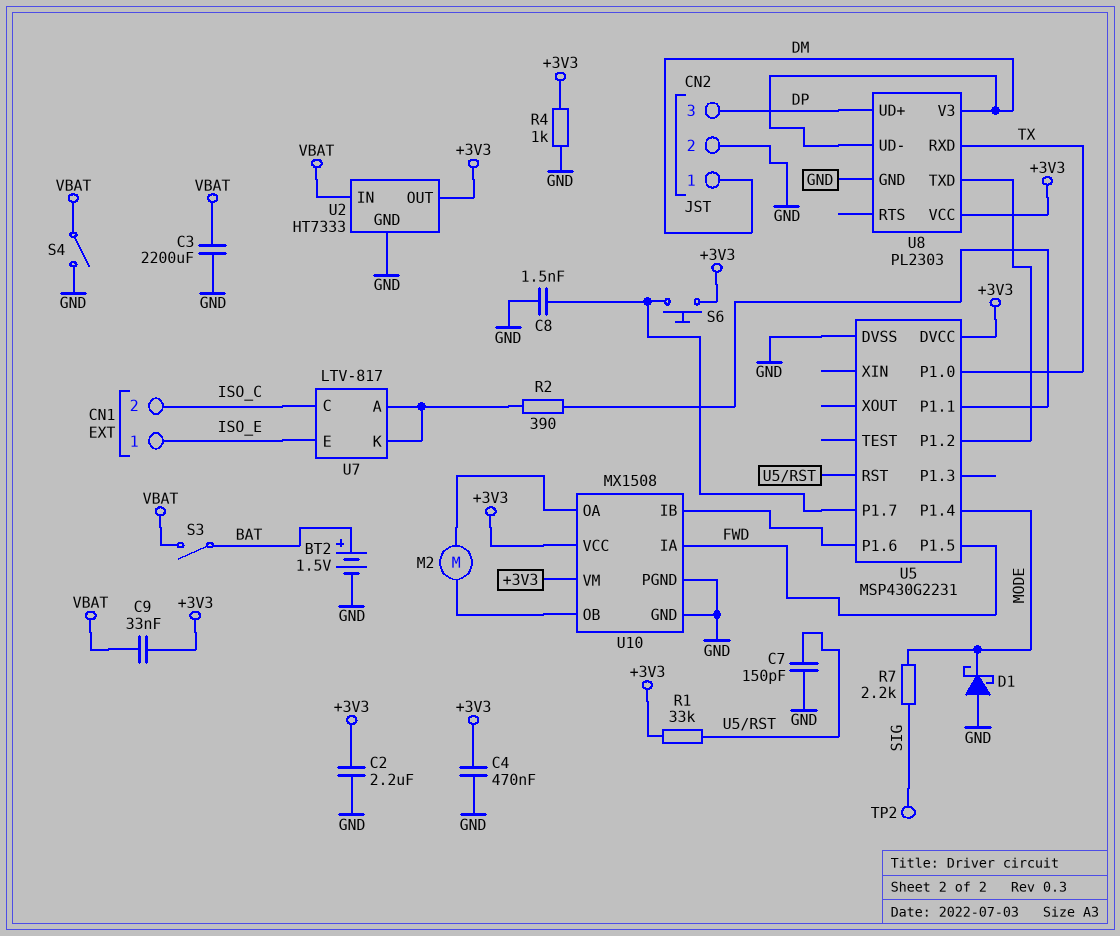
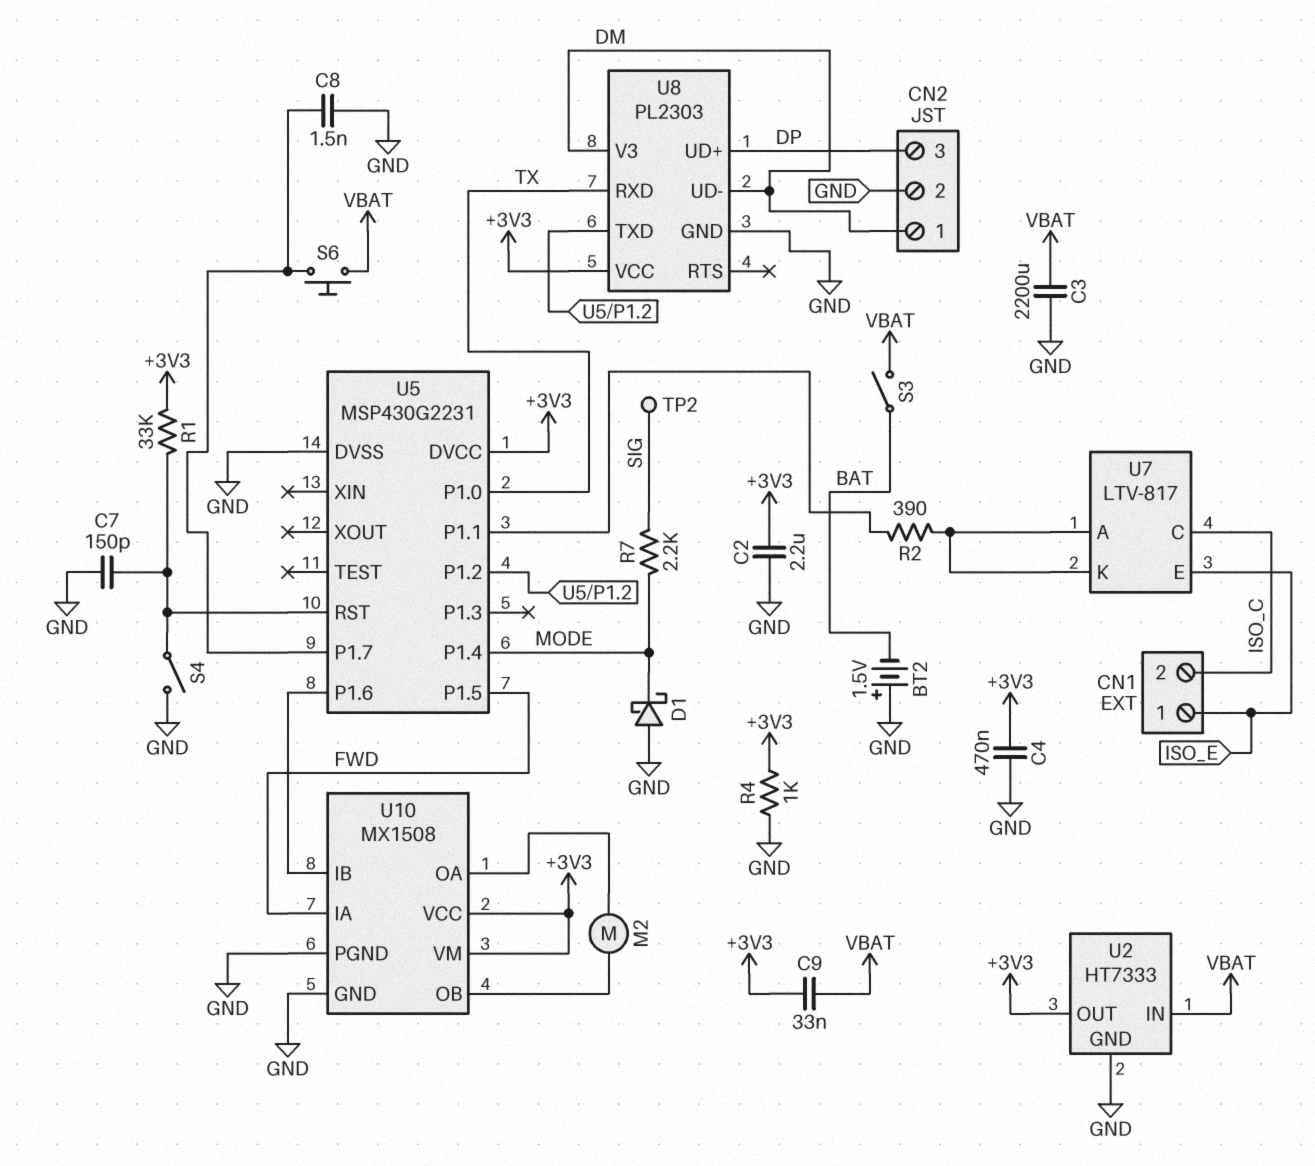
BT2: 1.5V (plus BAT, minus GND) -> 1.5V (plus GND, minus BAT)
S4: switch (GND, VBAT) -> switch (GND, U5/RST)
S6: button (+3V3, U5/P1.7) -> button (U5/P1.7, VBAT)

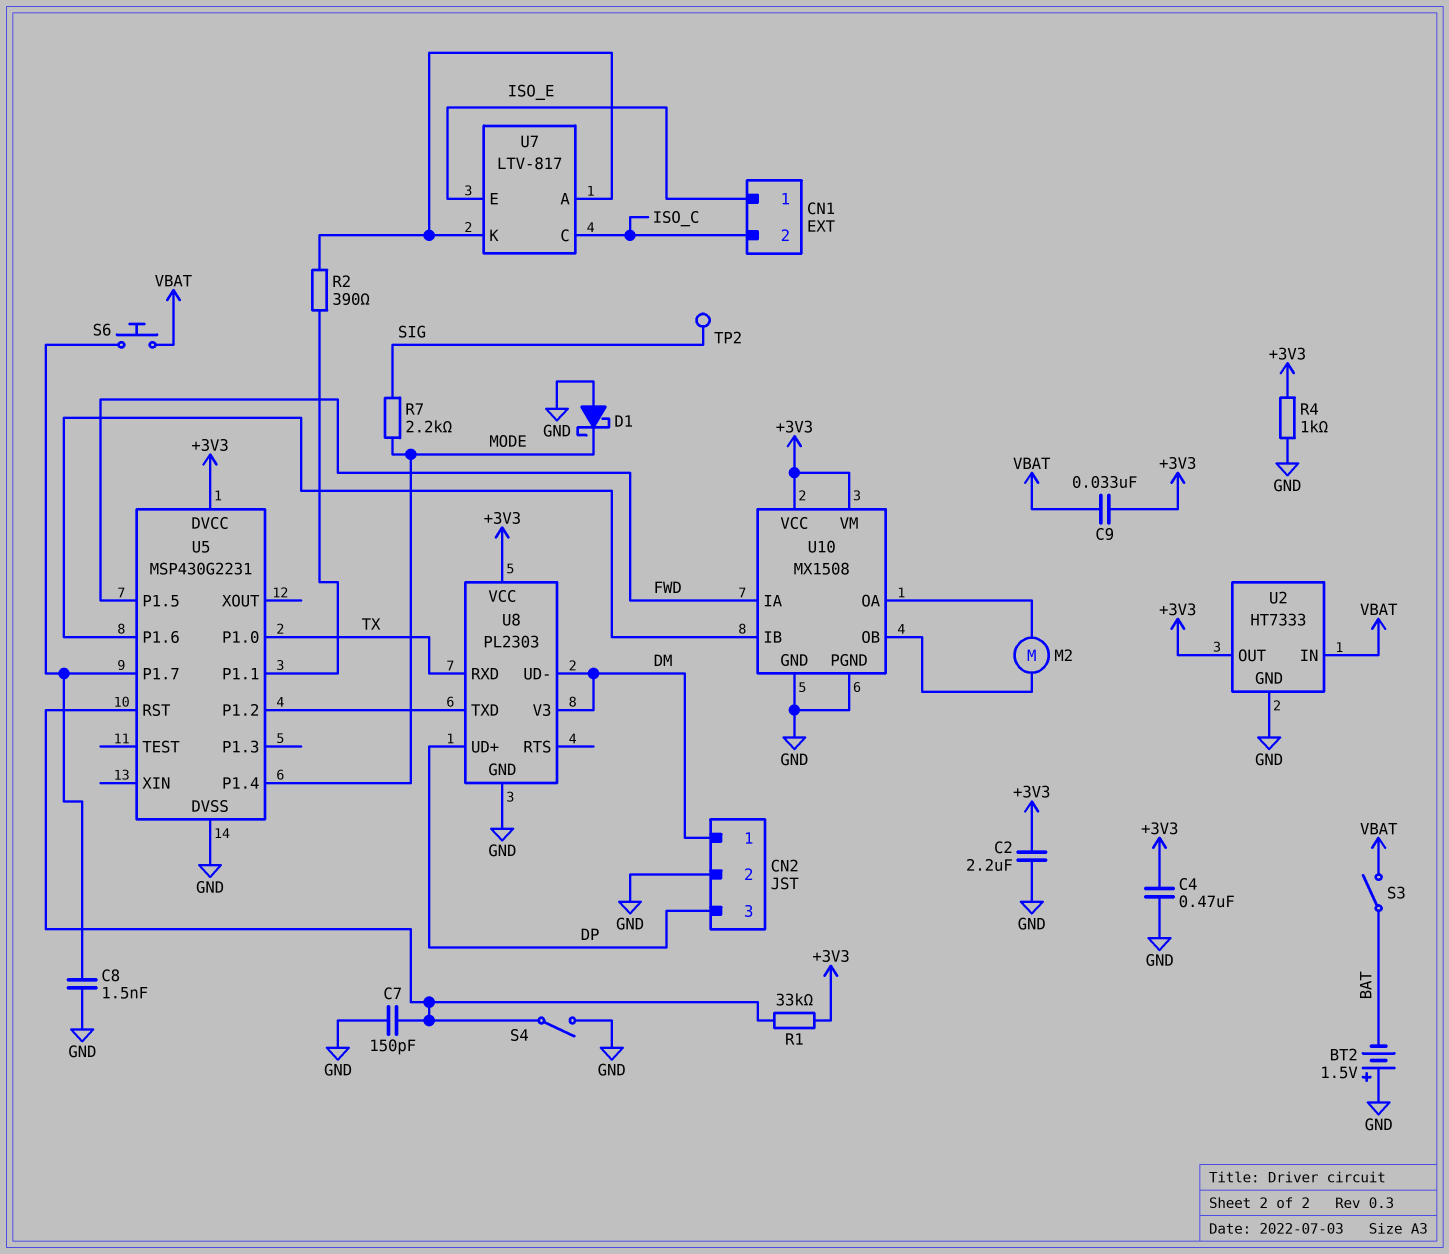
C3: 2200uF (GND, VBAT) -> none

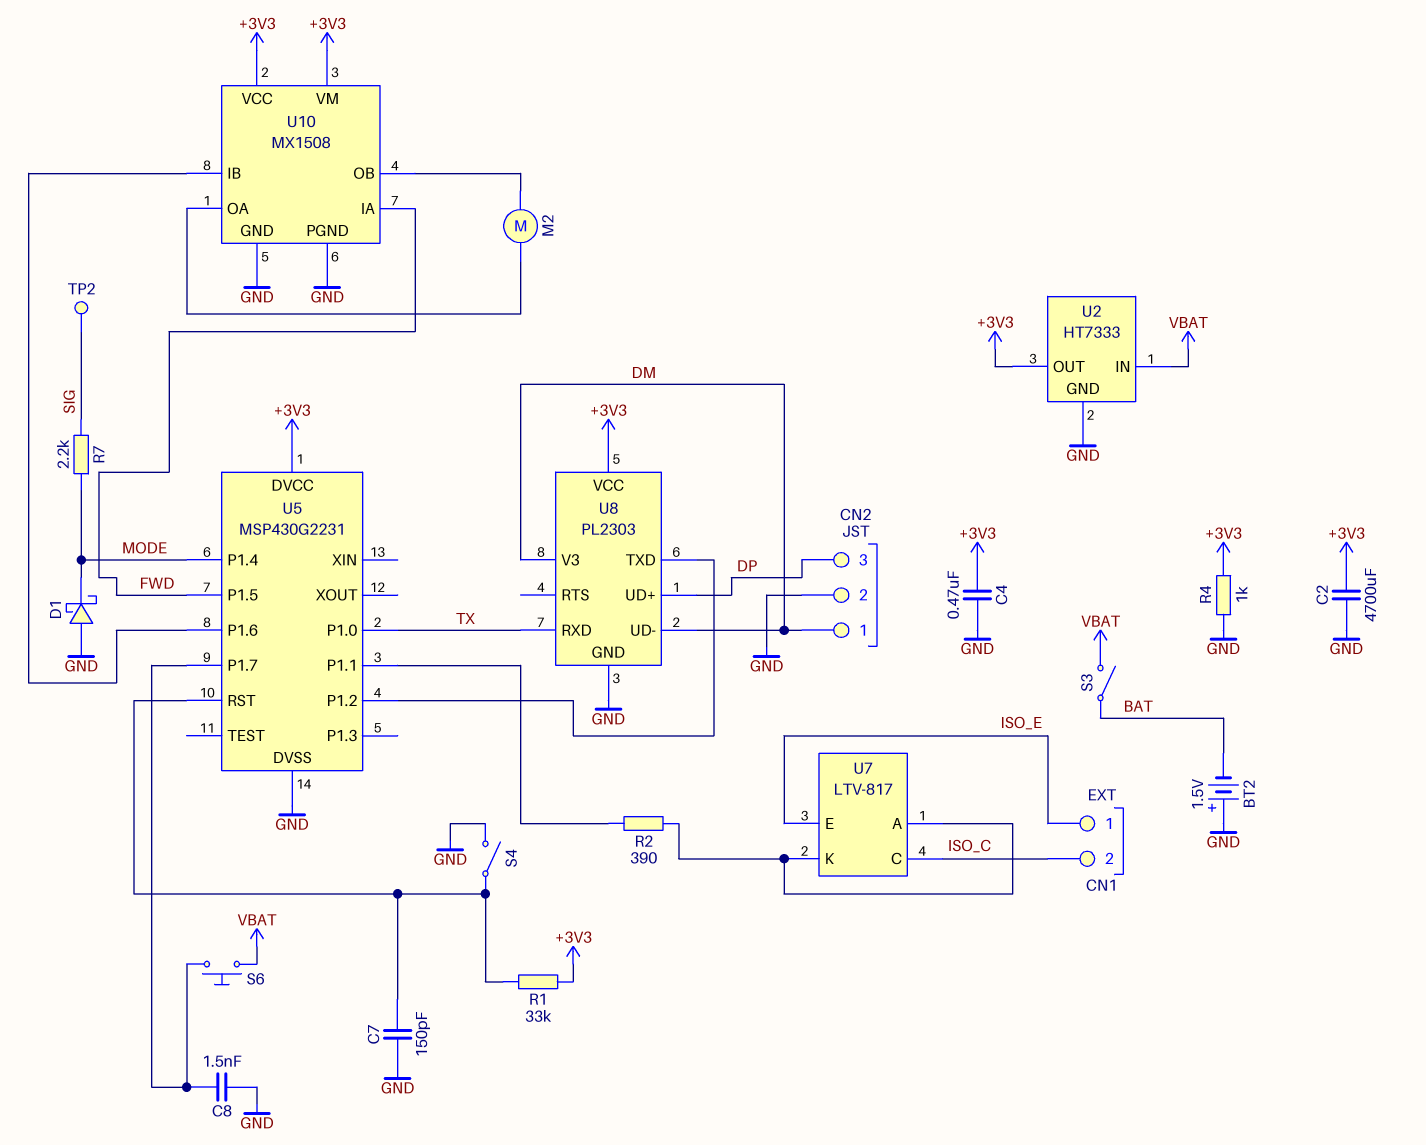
C2: 2.2uF (+3V3, GND) -> 4700uF (+3V3, GND)
C9: 33nF (+3V3, VBAT) -> none

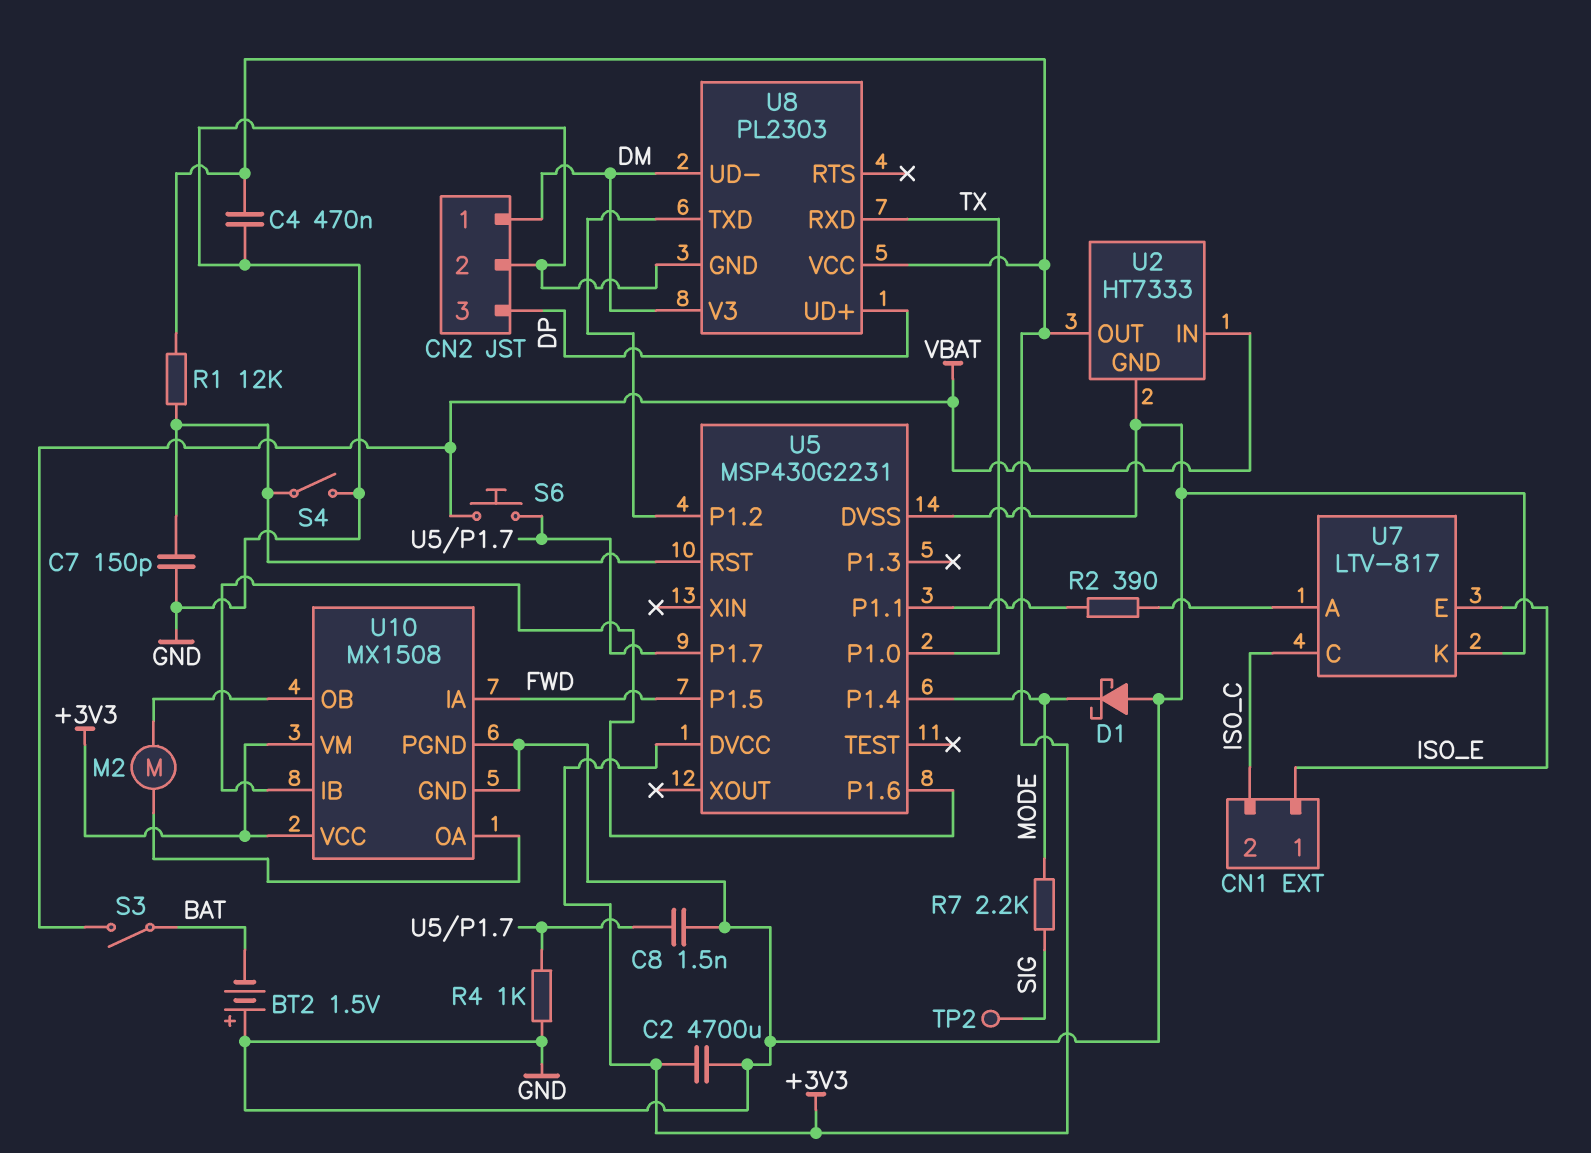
R1: 33k (+3V3, U5/RST) -> 12k (+3V3, U5/RST)
R4: 1k (+3V3, GND) -> 1k (GND, U5/P1.7)
U7 pin K: U7/A -> GND

